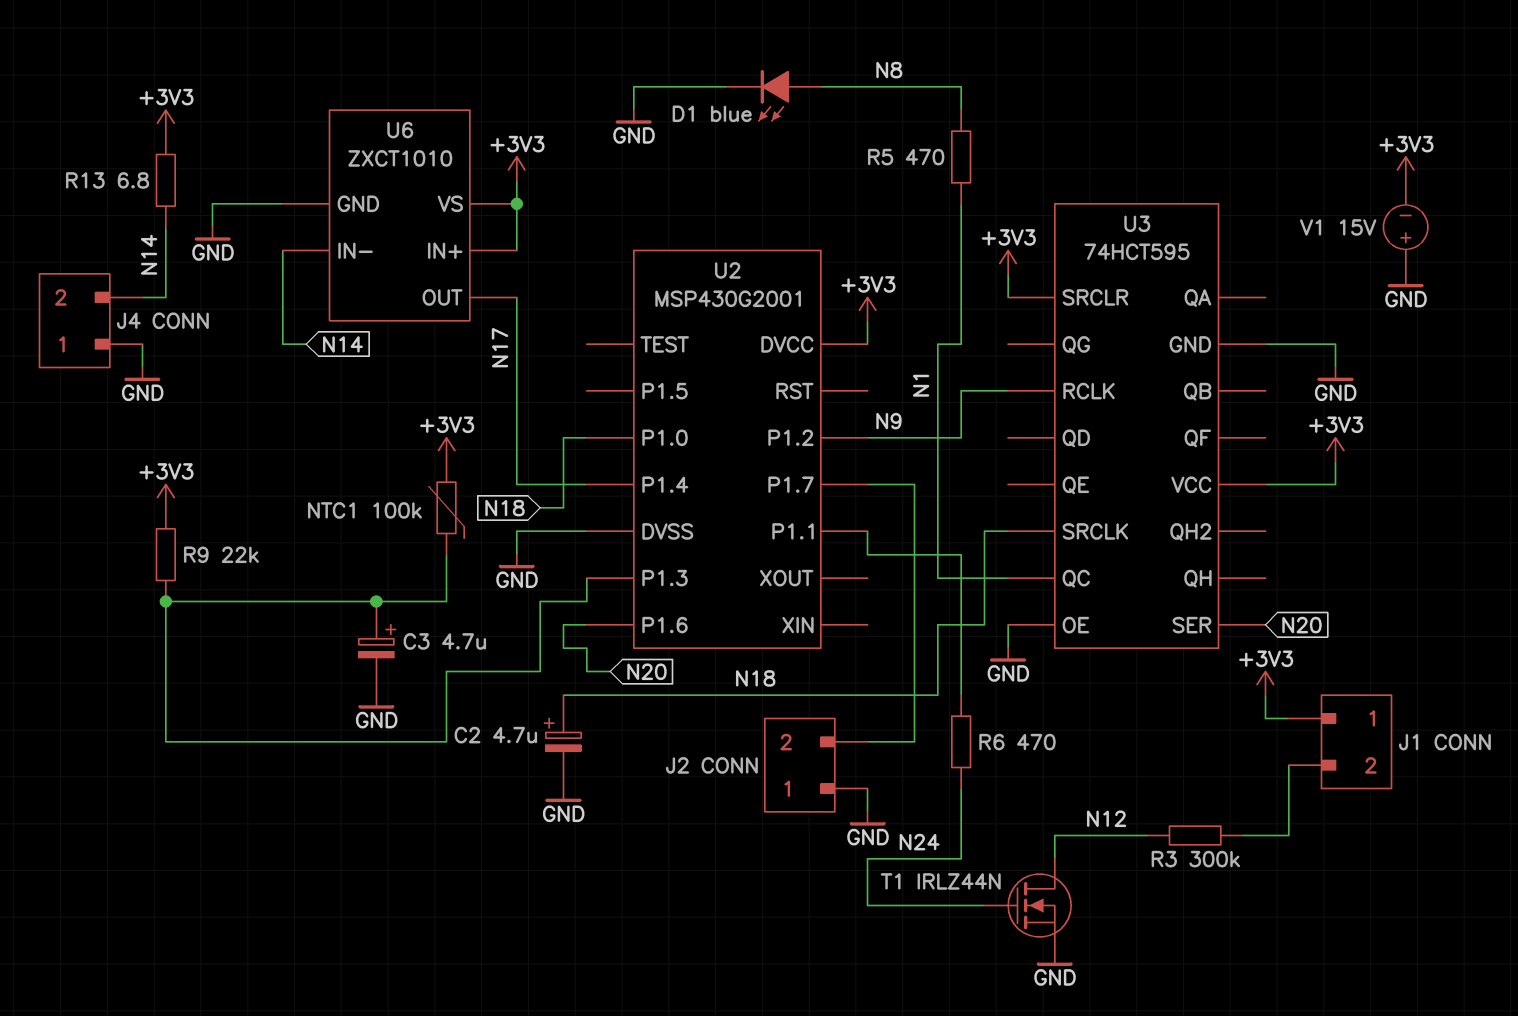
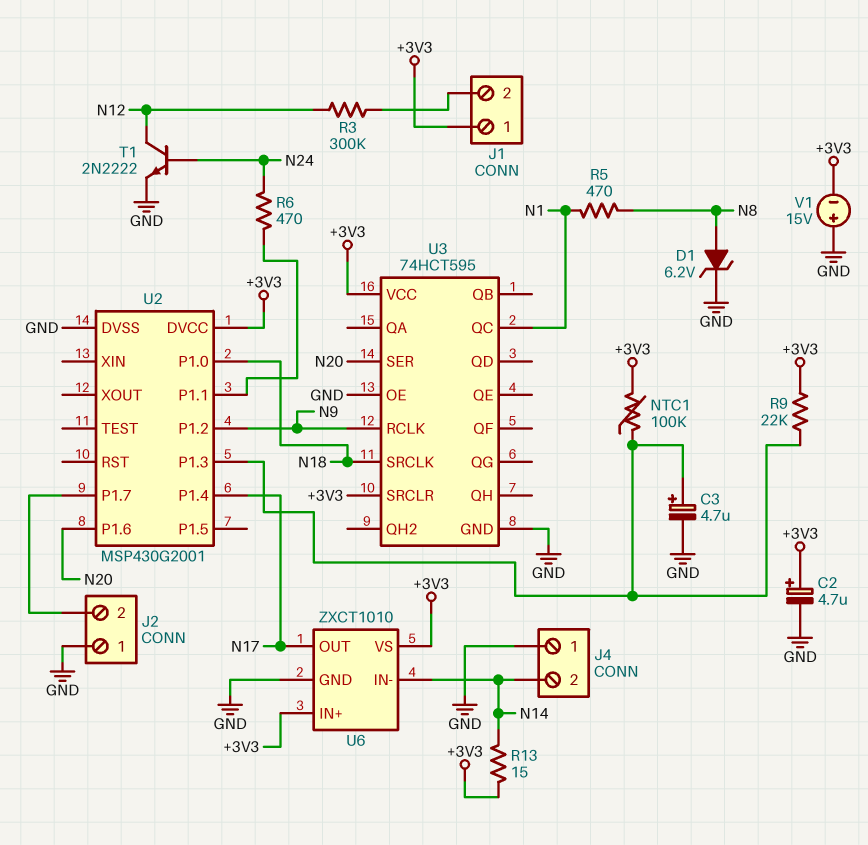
C2: 4.7uF (plus N18, minus GND) -> 4.7uF (plus +3V3, minus GND)
D1: LED blue (A N8, K GND) -> zener 6.2V (A N8, K GND)
R13: 6.8 (+3V3, N14) -> 15 (+3V3, N14)
T1: NMOS IRLZ44N (G N24, D N12, S GND) -> NPN 2N2222 (B N24, C N12, E GND)

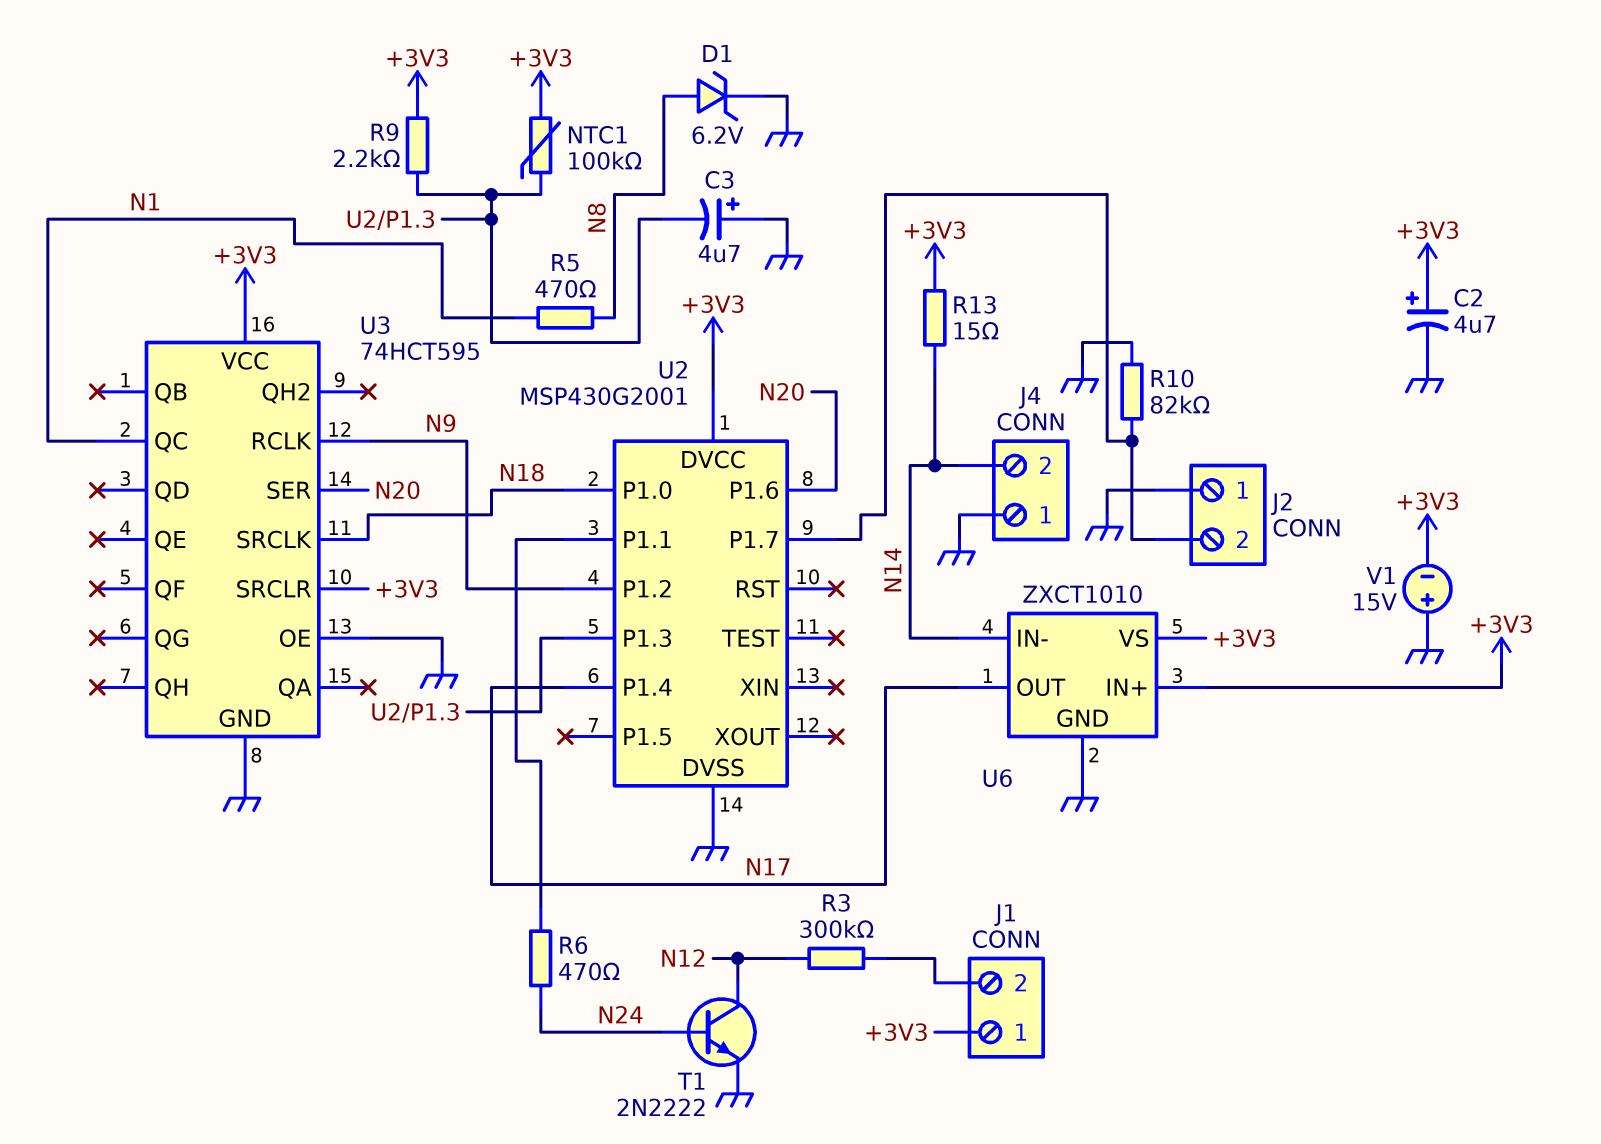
C3: 4.7uF (plus U2/P1.3, minus GND) -> 4.7uF (plus GND, minus U2/P1.3)
R9: 22k (+3V3, U2/P1.3) -> 2.2k (+3V3, U2/P1.3)
R10: none -> 82k (GND, J2/2)

